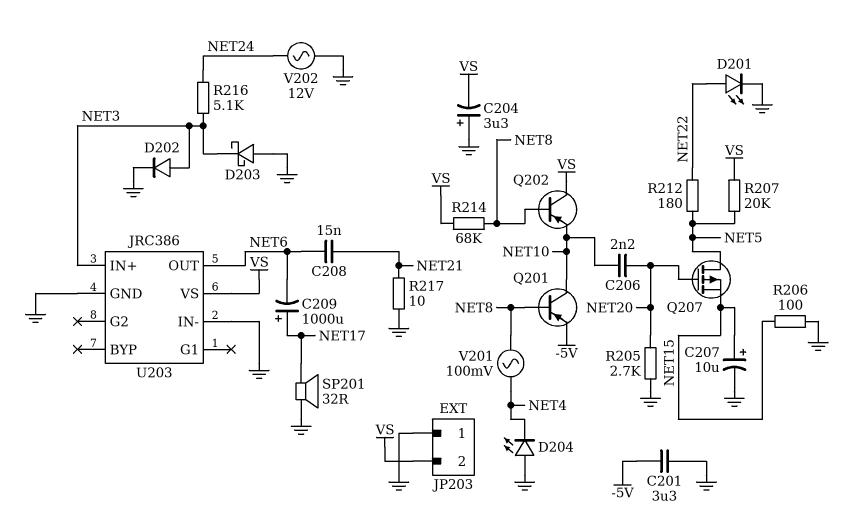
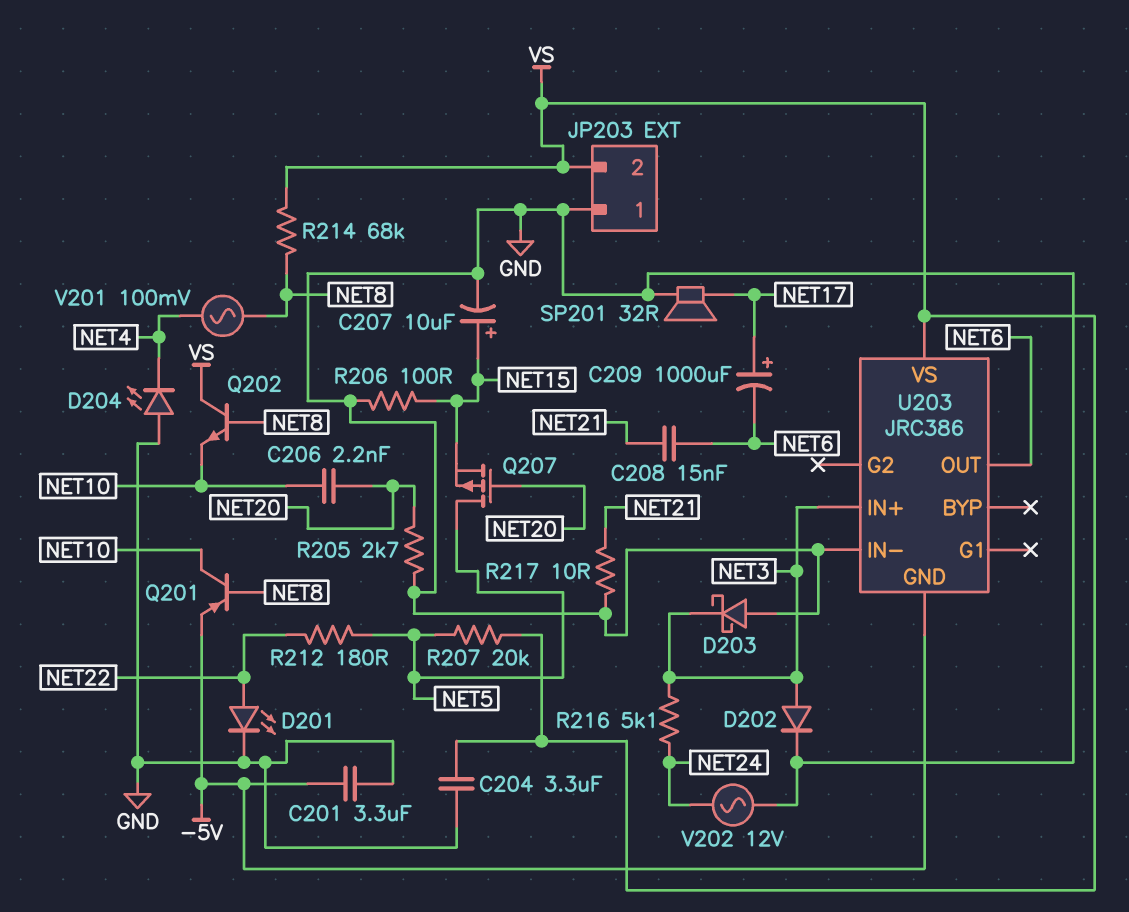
C204: 3.3uF (plus GND, minus VS) -> 3.3uF (GND, VS)
Q202: PNP (B NET8, C VS, E NET10) -> NPN (B NET8, C VS, E NET10)
U203 pin GND: GND -> -5V

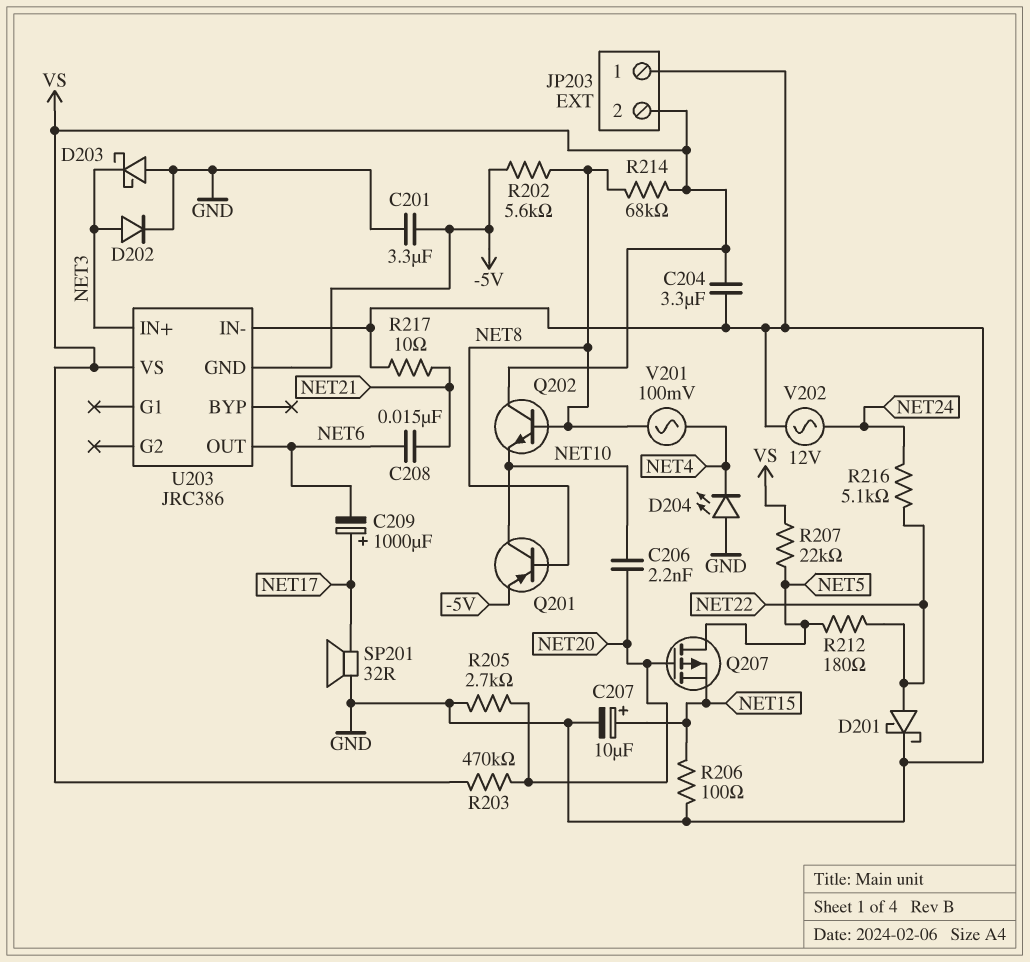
D201: LED (A NET22, K GND) -> schottky (A NET22, K GND)
R202: none -> 5.6k (-5V, NET8)
R203: none -> 470k (NET20, VS)
R207: 20k (NET5, VS) -> 22k (NET5, VS)
R216: 5.1k (NET3, NET24) -> 5.1k (NET22, NET24)

